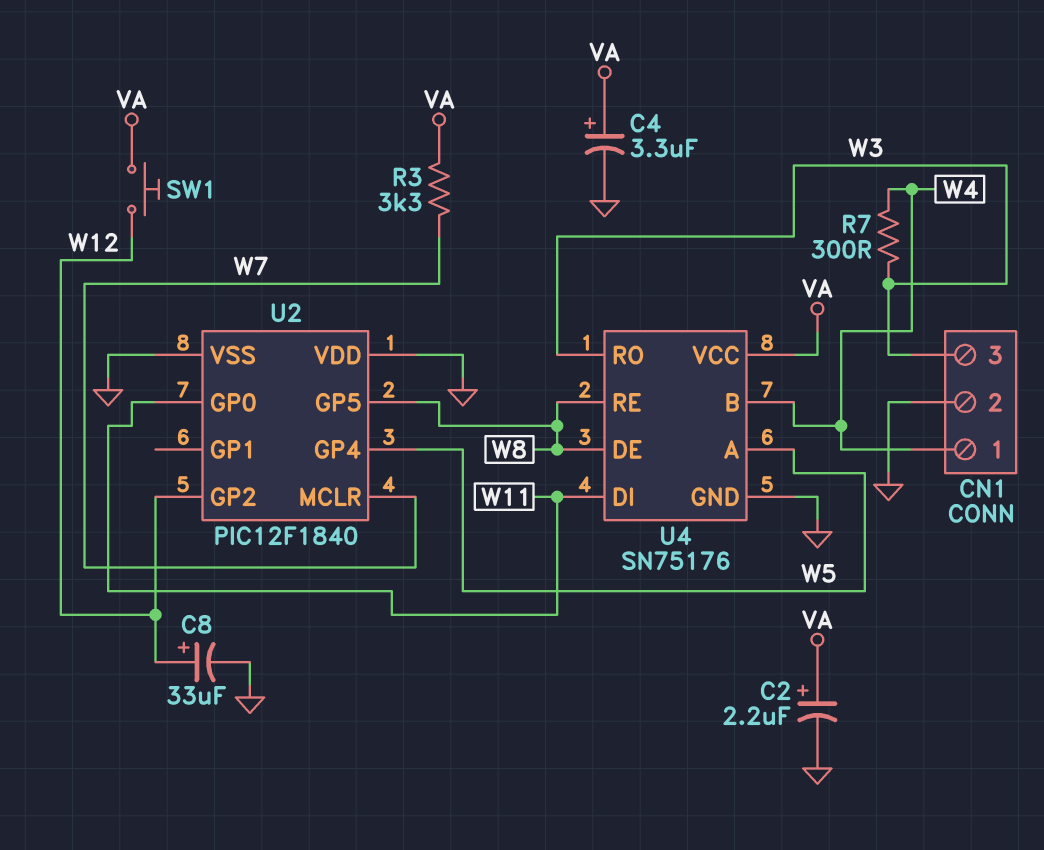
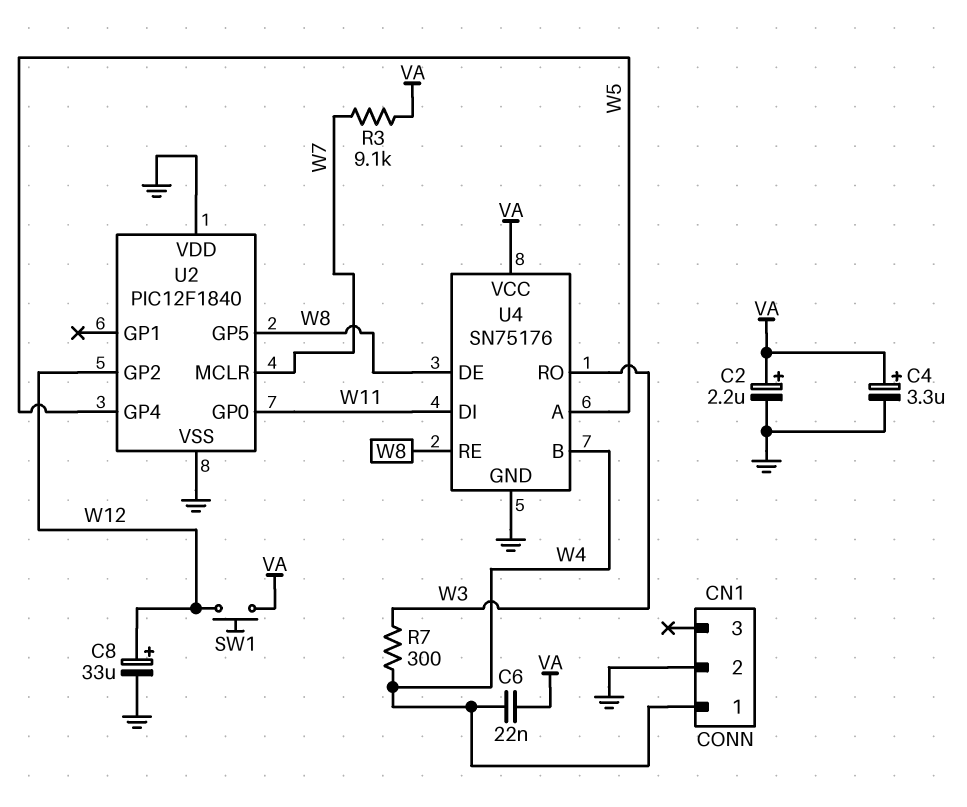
C6: none -> 22nF (VA, W4)
CN1 pin 3: W3 -> none
R3: 3.3k (VA, W7) -> 9.1k (VA, W7)

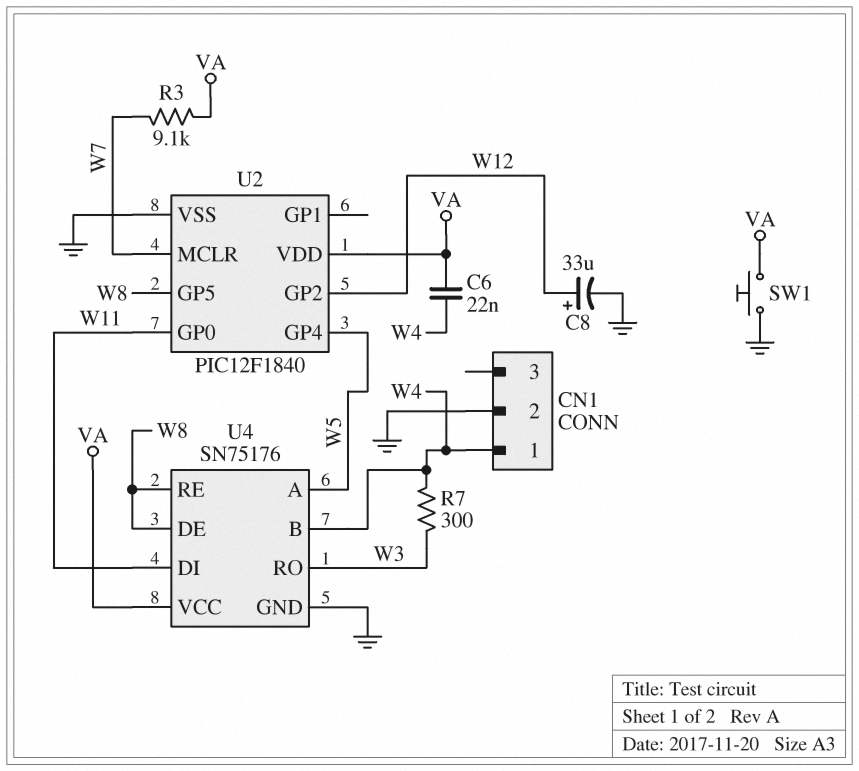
C2: 2.2uF (plus VA, minus GND) -> none
C4: 3.3uF (plus VA, minus GND) -> none
SW1: button (VA, W12) -> button (GND, VA)
U2 pin VDD: GND -> VA

